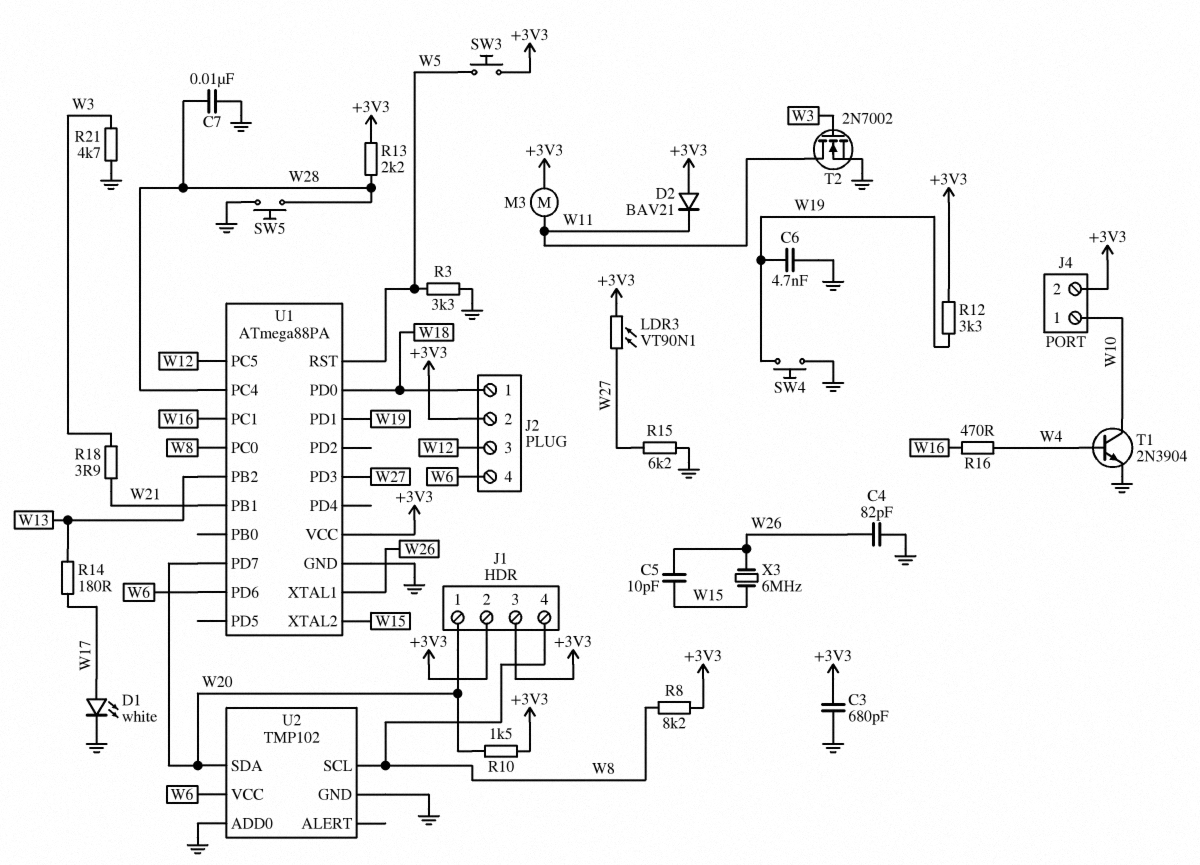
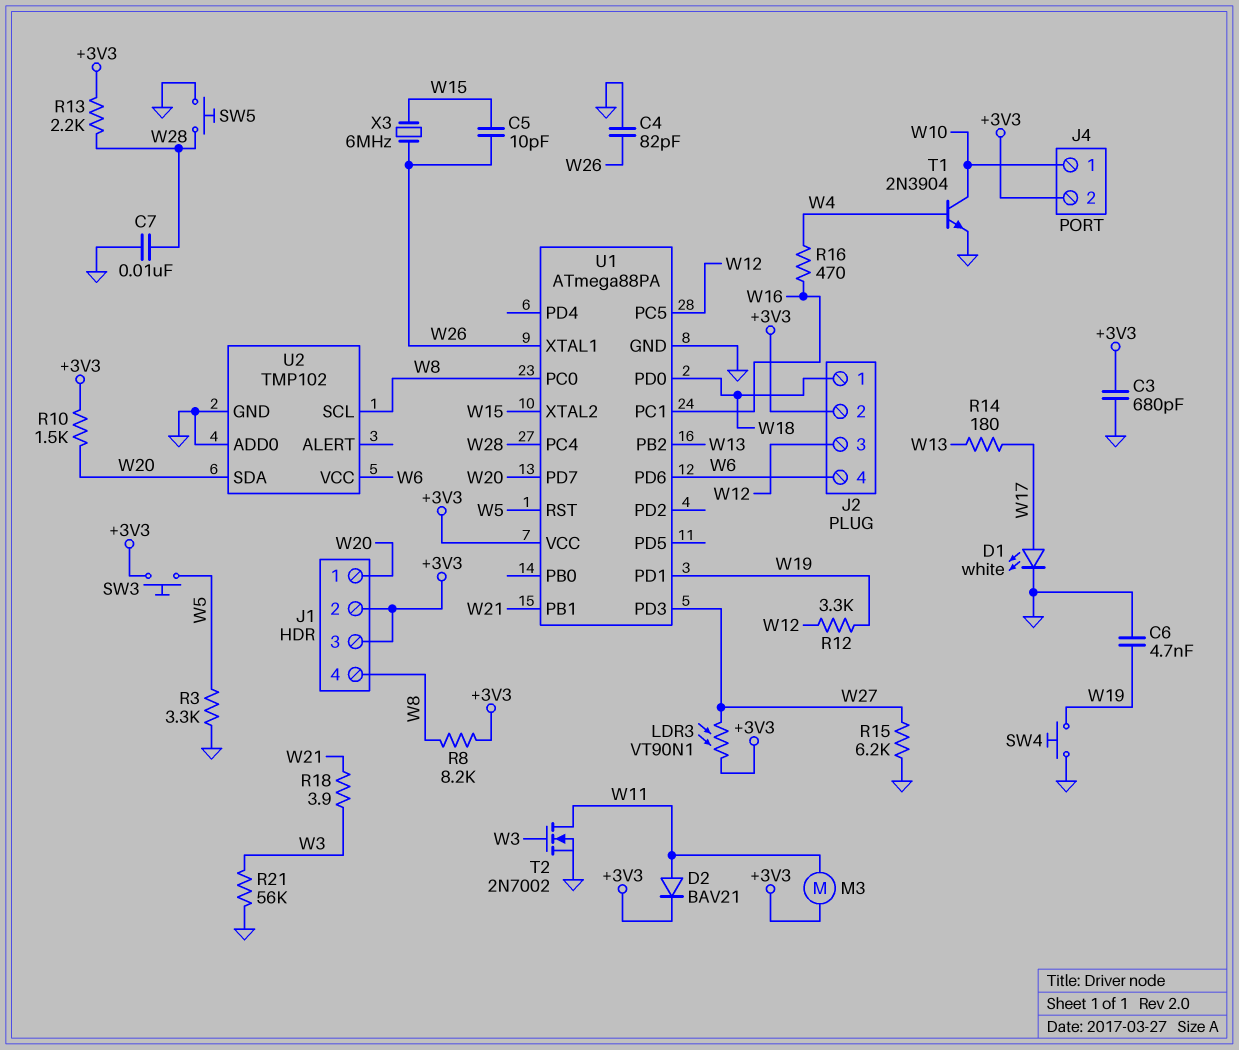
D2: diode BAV21 (A +3V3, K W11) -> diode BAV21 (A W11, K +3V3)
R12: 3.3k (+3V3, W19) -> 3.3k (W12, W19)
R21: 4.7k (GND, W3) -> 56k (GND, W3)

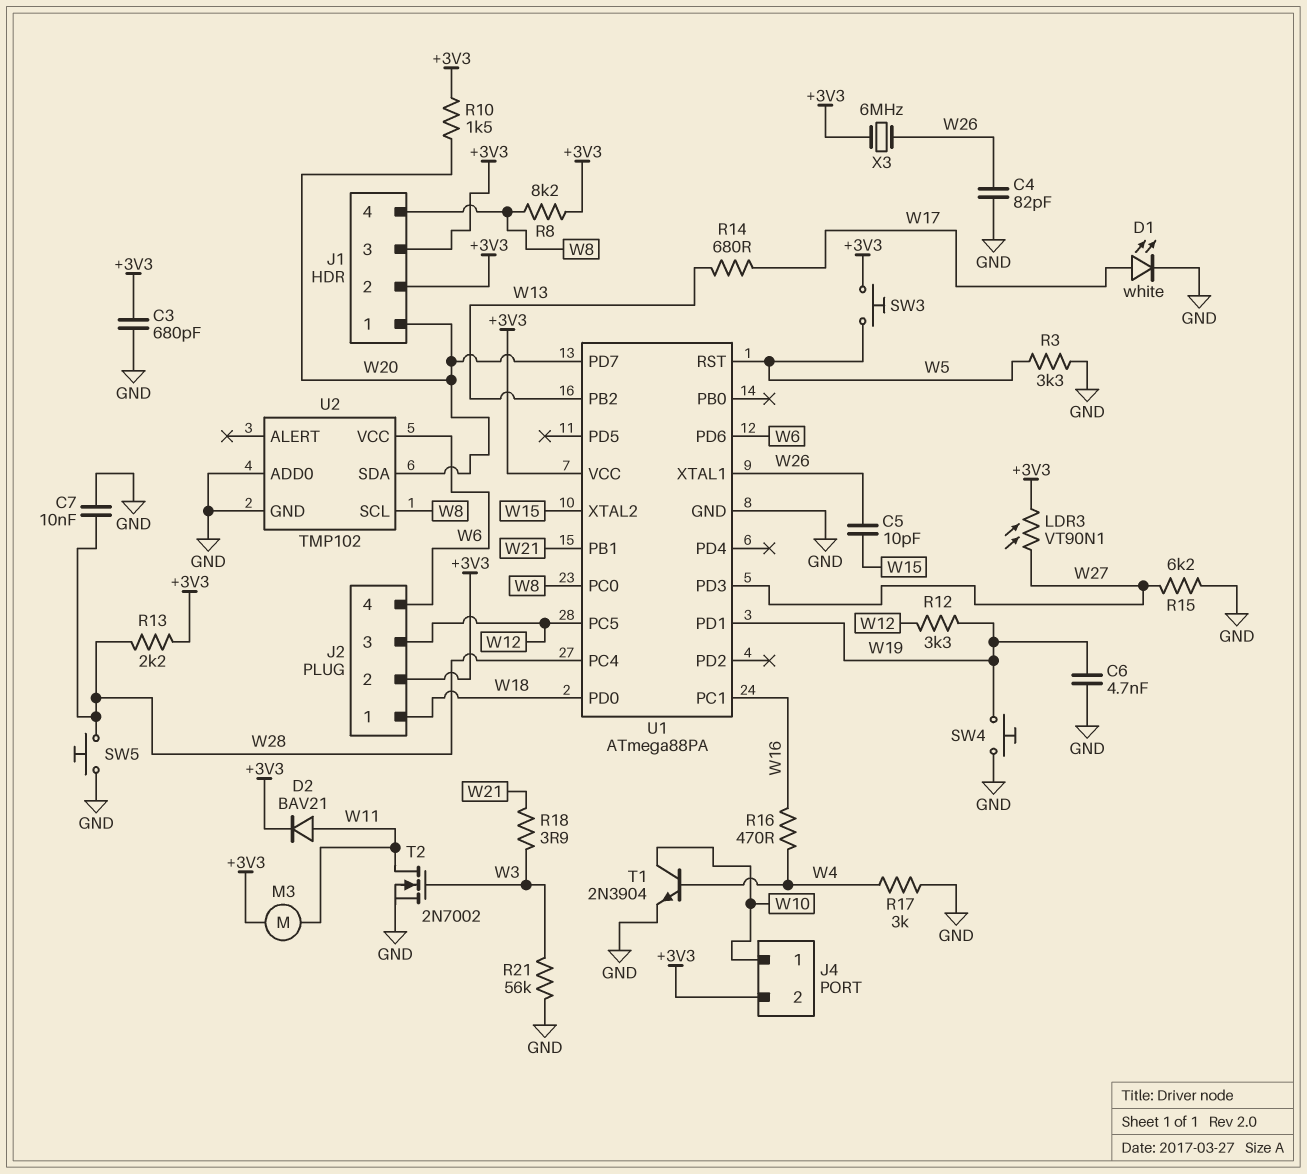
R14: 180 (W13, W17) -> 680 (W13, W17)
R17: none -> 3k (GND, W4)
X3: 6MHz (W15, W26) -> 6MHz (+3V3, W26)

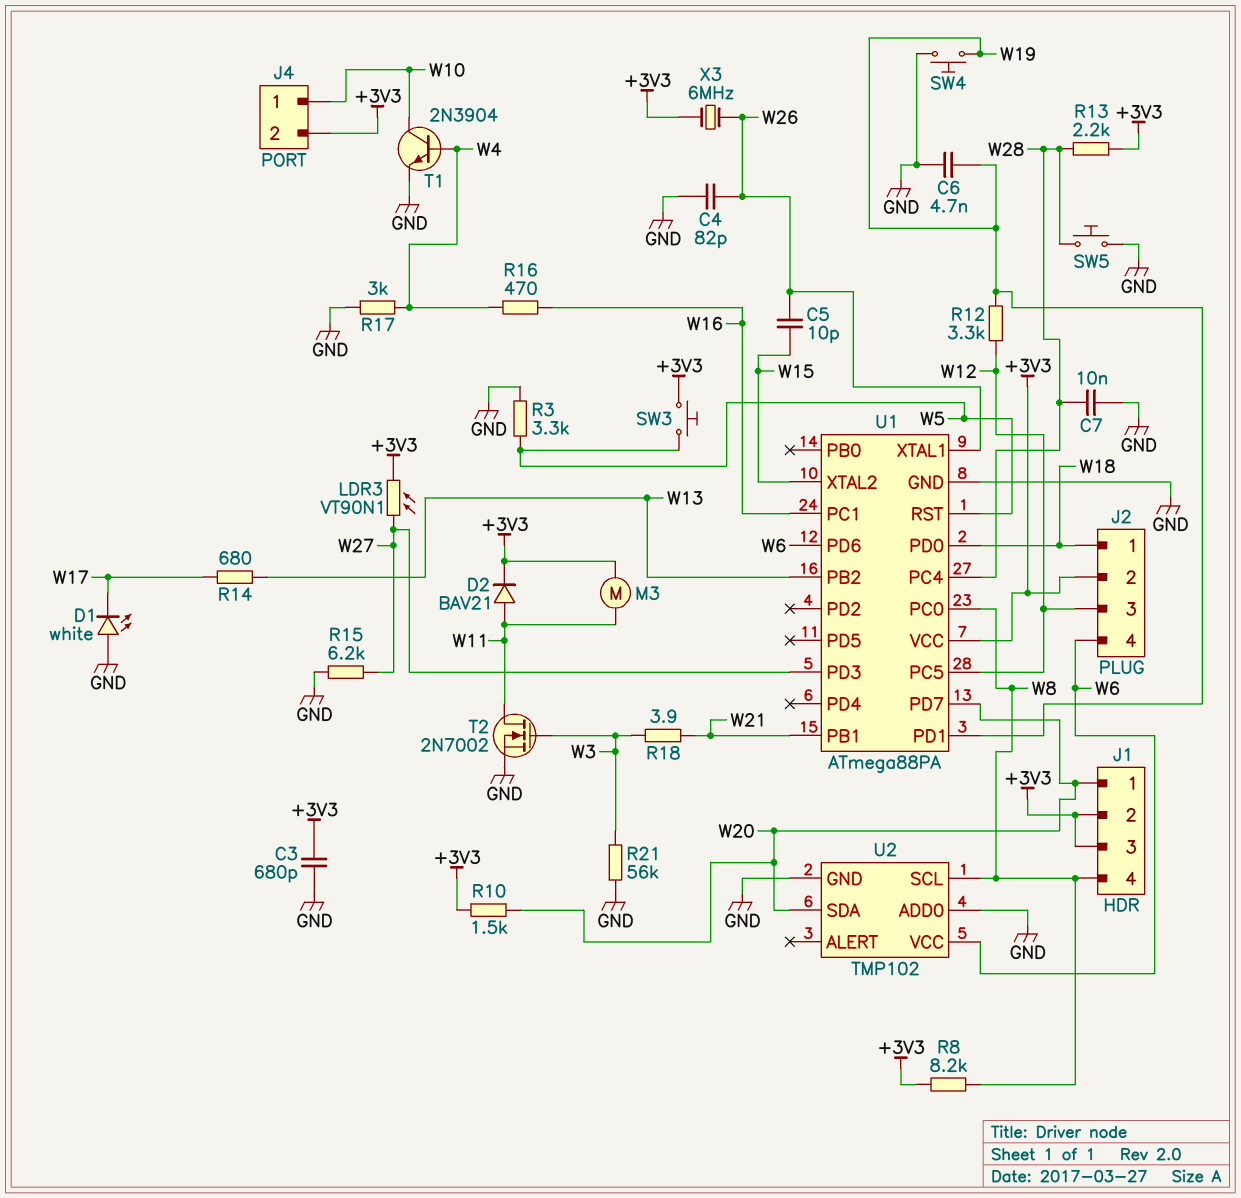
D1: LED white (A W17, K GND) -> LED white (A GND, K W17)

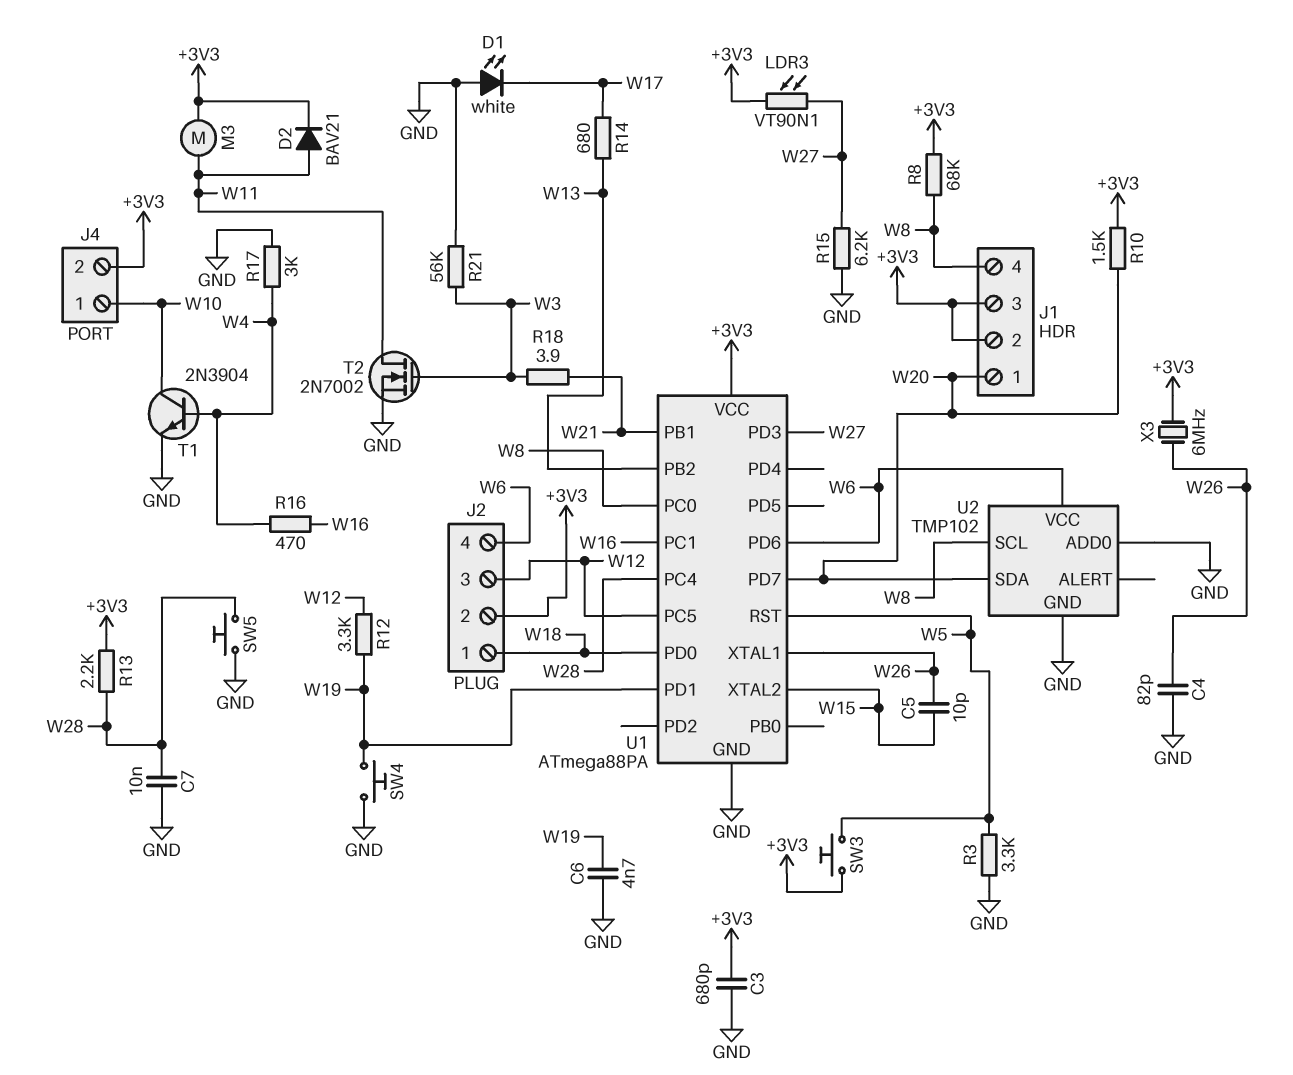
R8: 8.2k (+3V3, W8) -> 68k (+3V3, W8)

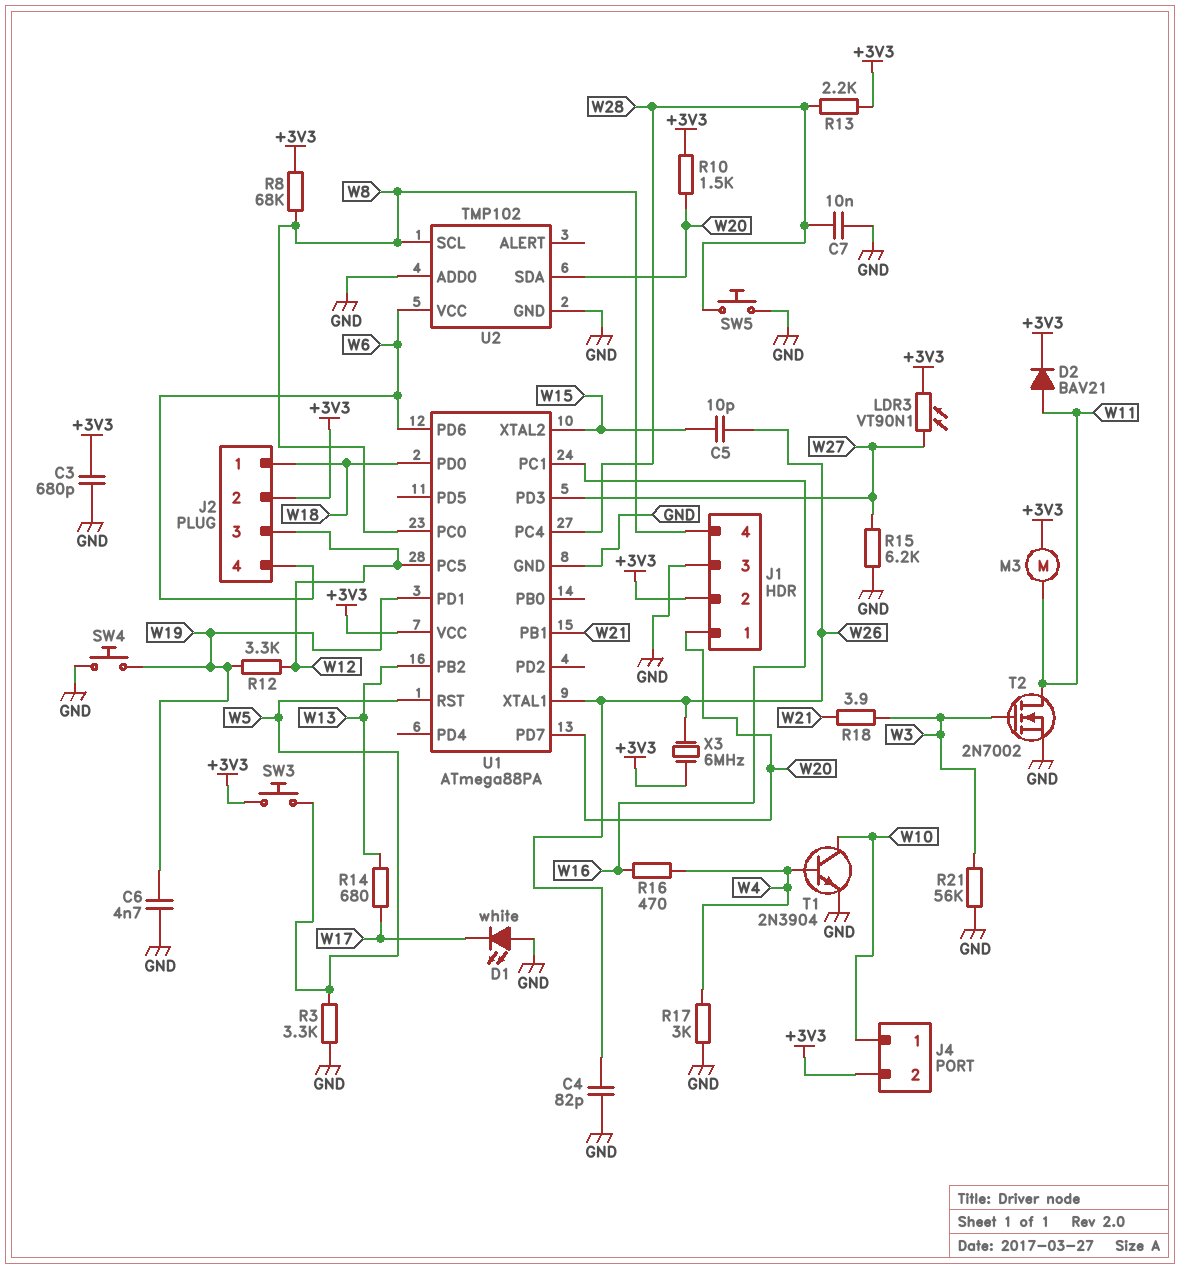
J1 pin 3: +3V3 -> GND

